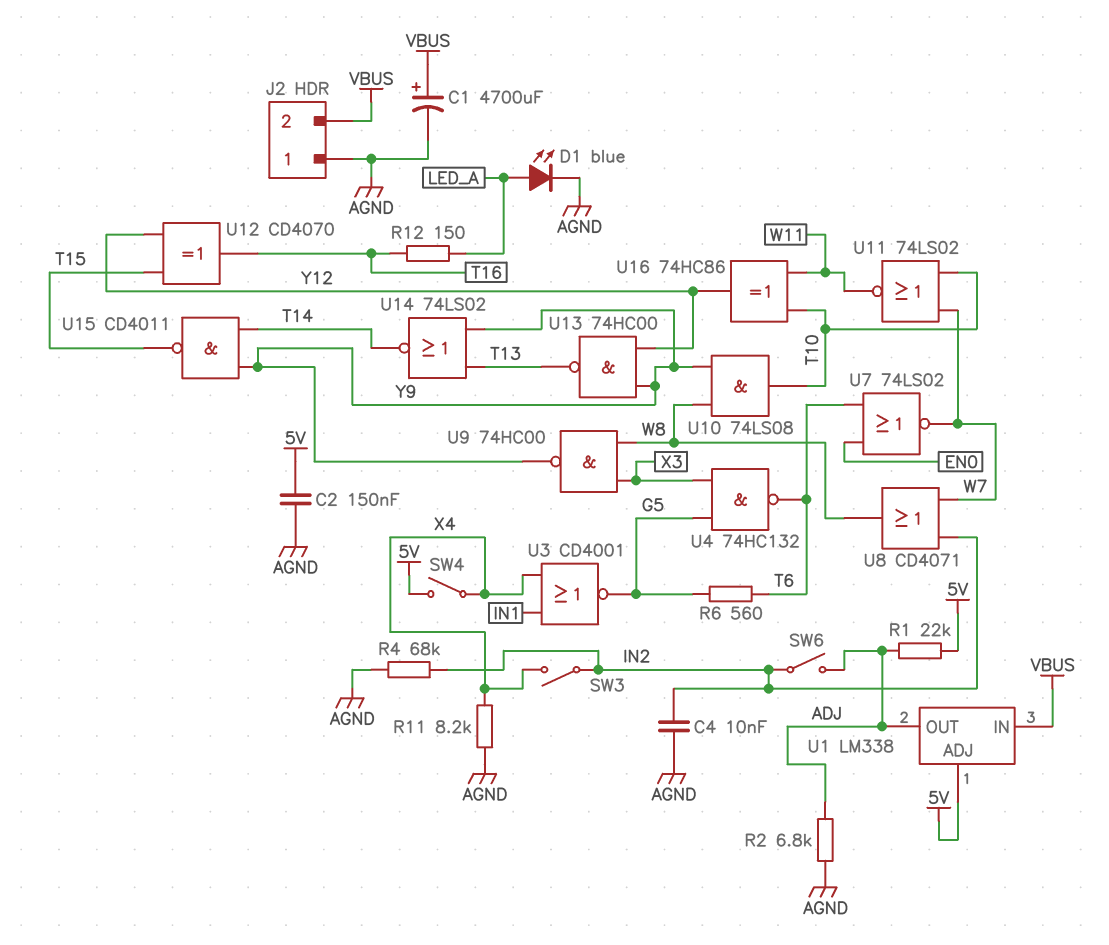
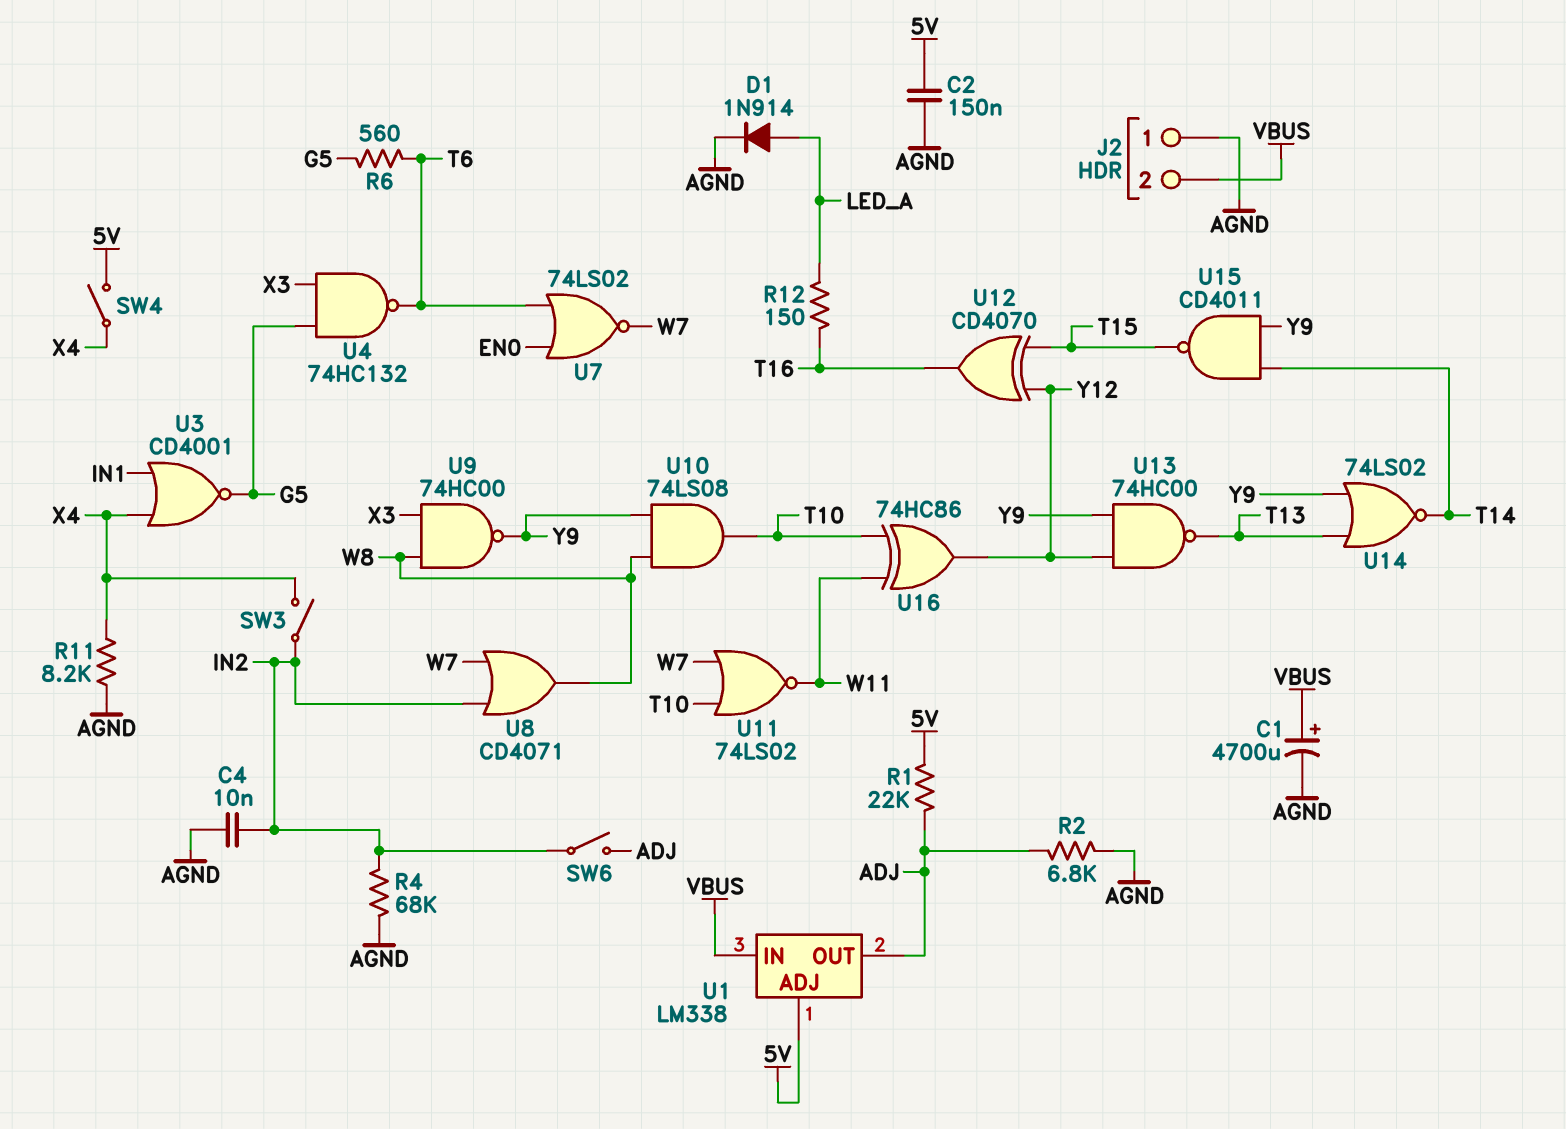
D1: LED blue (A LED_A, K AGND) -> diode 1N914 (A LED_A, K AGND)

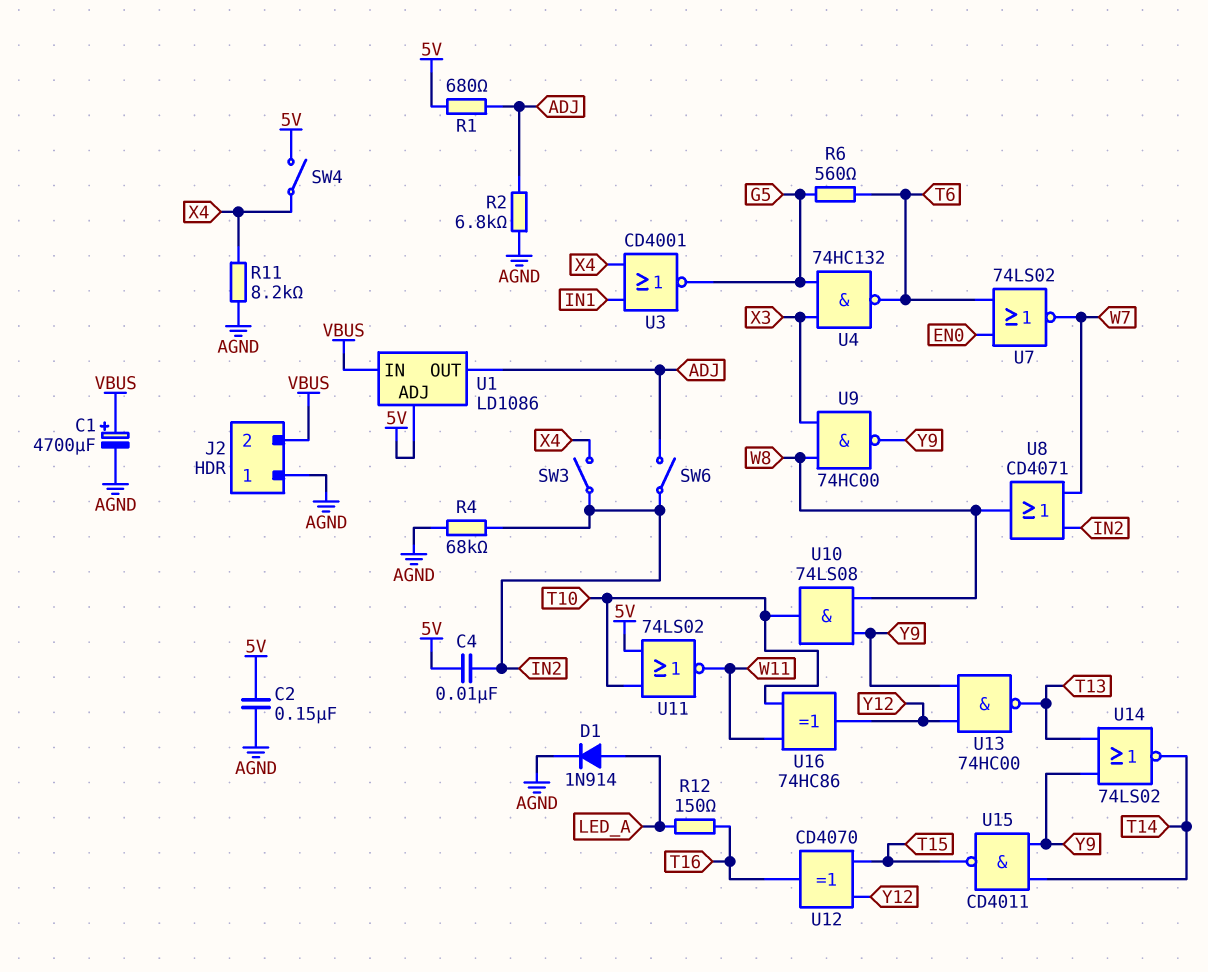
C4: 10nF (AGND, IN2) -> 10nF (5V, IN2)
R1: 22k (5V, ADJ) -> 680 (5V, ADJ)
U1: LM338 -> LD1086
U11: NOR 74LS02 (in T10, in W7, out W11) -> NOR 74LS02 (in 5V, in T10, out W11)

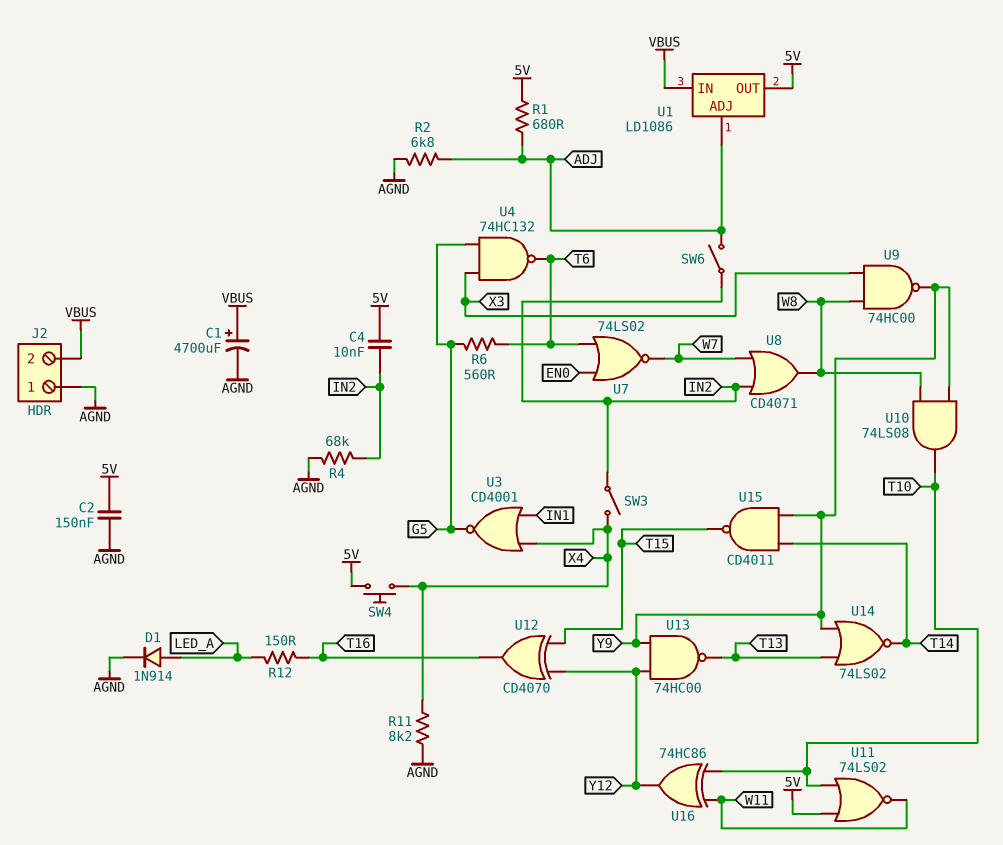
SW4: switch (5V, X4) -> button (5V, X4)
U1 pin ADJ: 5V -> ADJ
U1 pin OUT: ADJ -> 5V

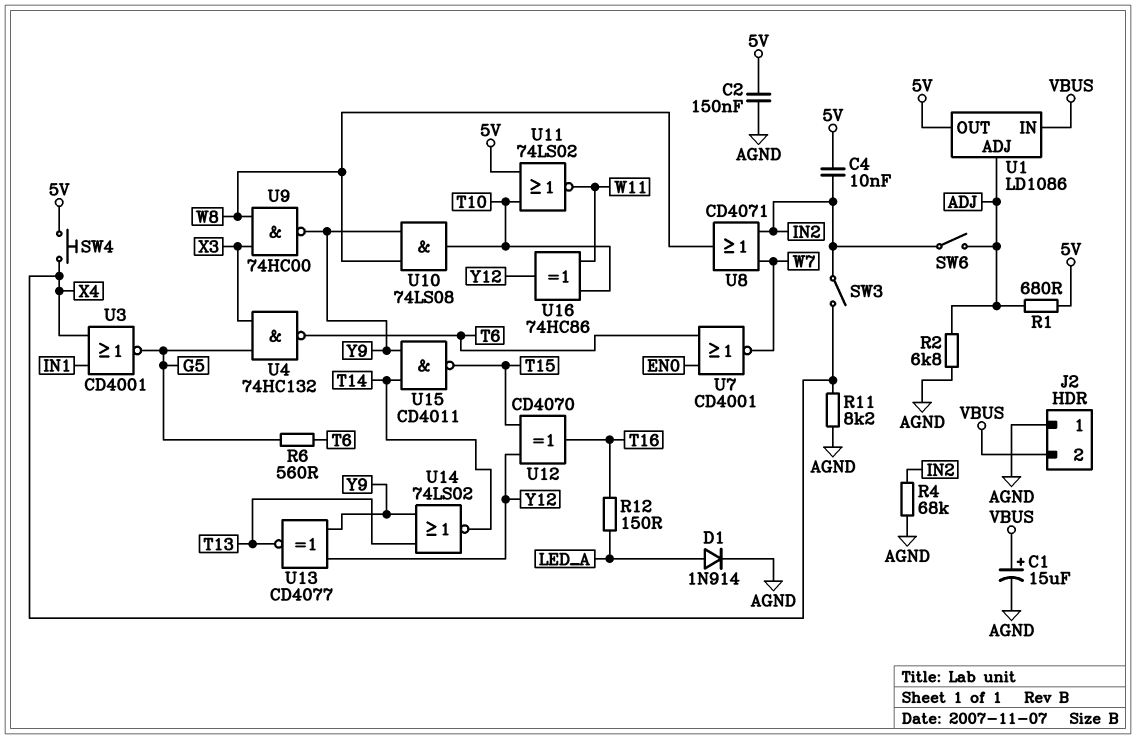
C1: 4700uF (plus VBUS, minus AGND) -> 15uF (plus VBUS, minus AGND)
U7: NOR 74LS02 (in EN0, in T6, out W7) -> NOR CD4001 (in EN0, in T6, out W7)
U13: NAND 74HC00 (in Y9, in Y12, out T13) -> XNOR CD4077 (in Y9, in Y12, out T13)

